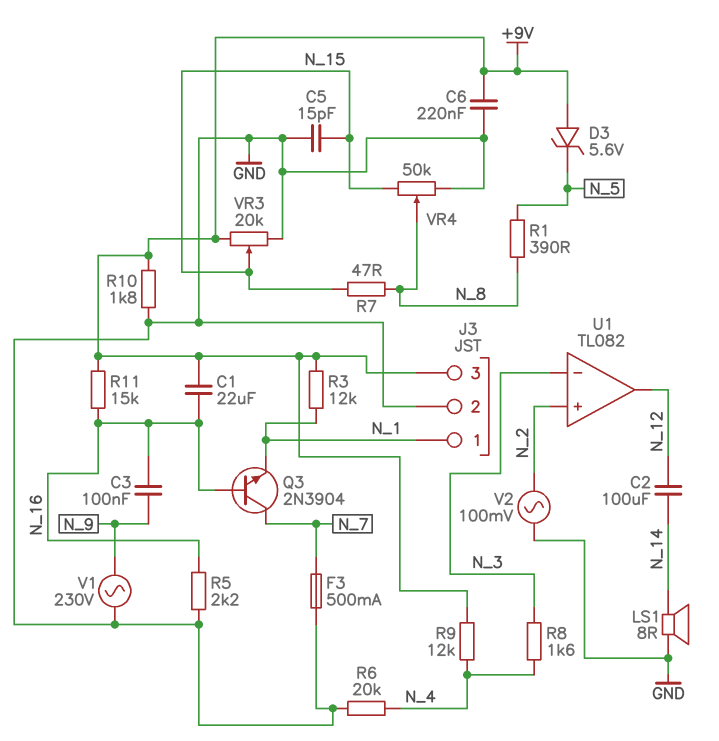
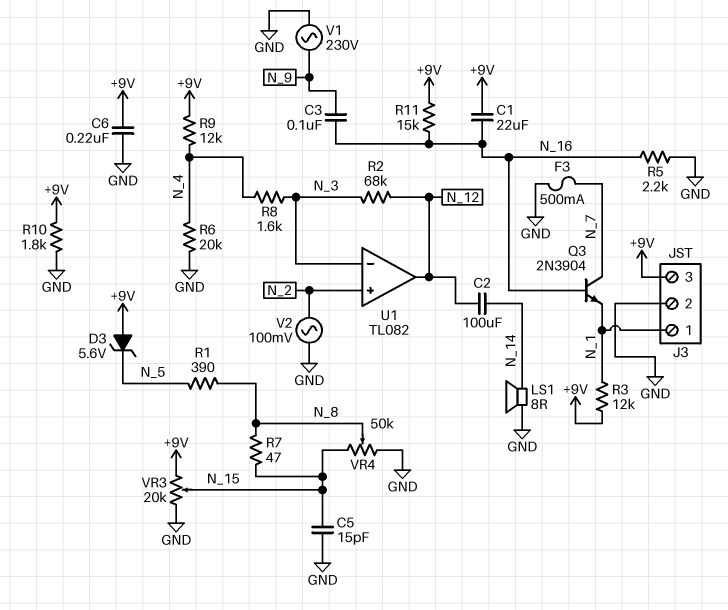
R2: none -> 68k (N_3, N_12)

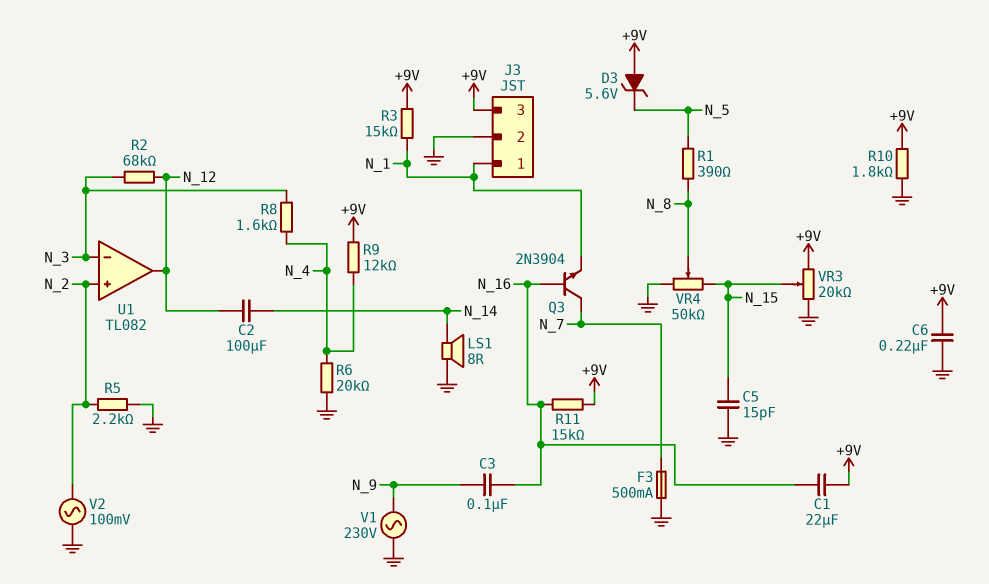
R3: 12k (+9V, N_1) -> 15k (+9V, N_1)
R5: 2.2k (GND, N_16) -> 2.2k (GND, N_2)
R7: 47 (N_8, N_15) -> none

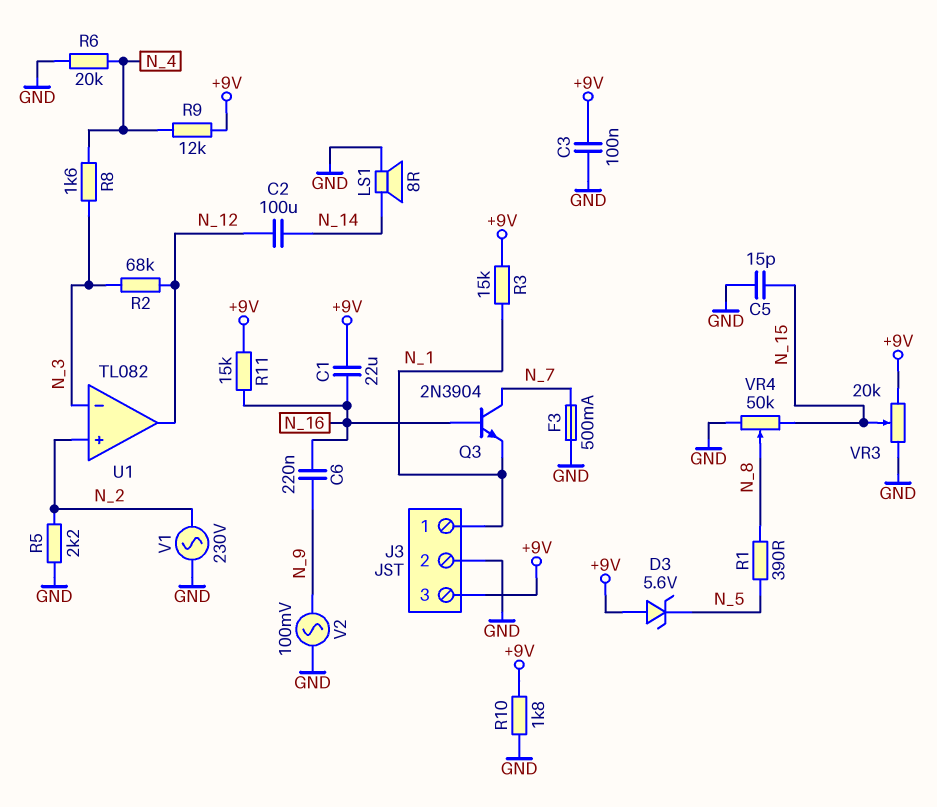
C3: 100nF (N_9, N_16) -> 100nF (+9V, GND)
C6: 220nF (+9V, GND) -> 220nF (N_9, N_16)
V1: AC 230V (GND, N_9) -> AC 230V (GND, N_2)
V2: AC 100mV (GND, N_2) -> AC 100mV (GND, N_9)

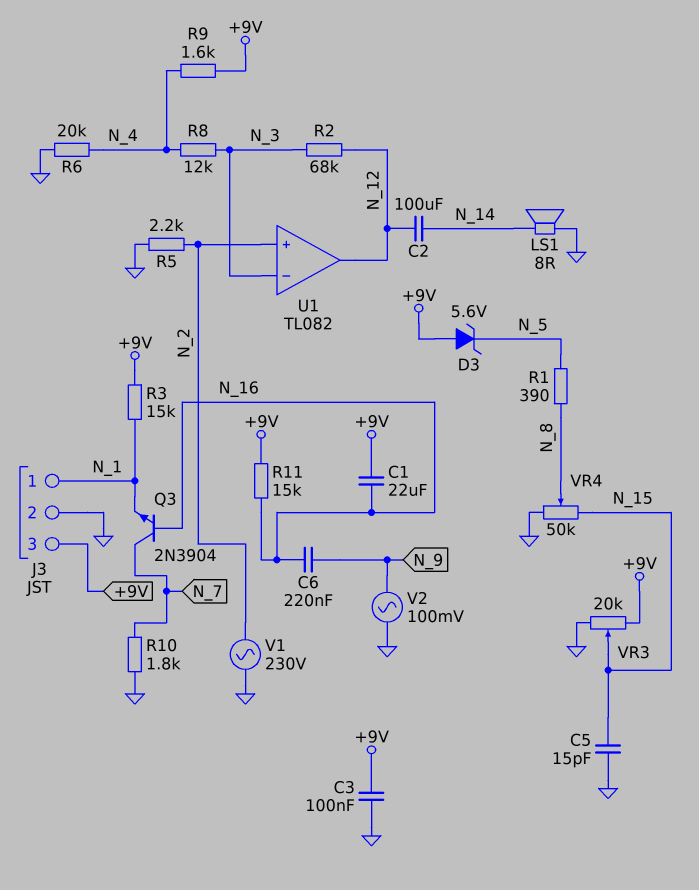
F3: 500mA (GND, N_7) -> none
R8: 1.6k (N_3, N_4) -> 12k (N_3, N_4)
R9: 12k (+9V, N_4) -> 1.6k (+9V, N_4)
R10: 1.8k (+9V, GND) -> 1.8k (GND, N_7)

